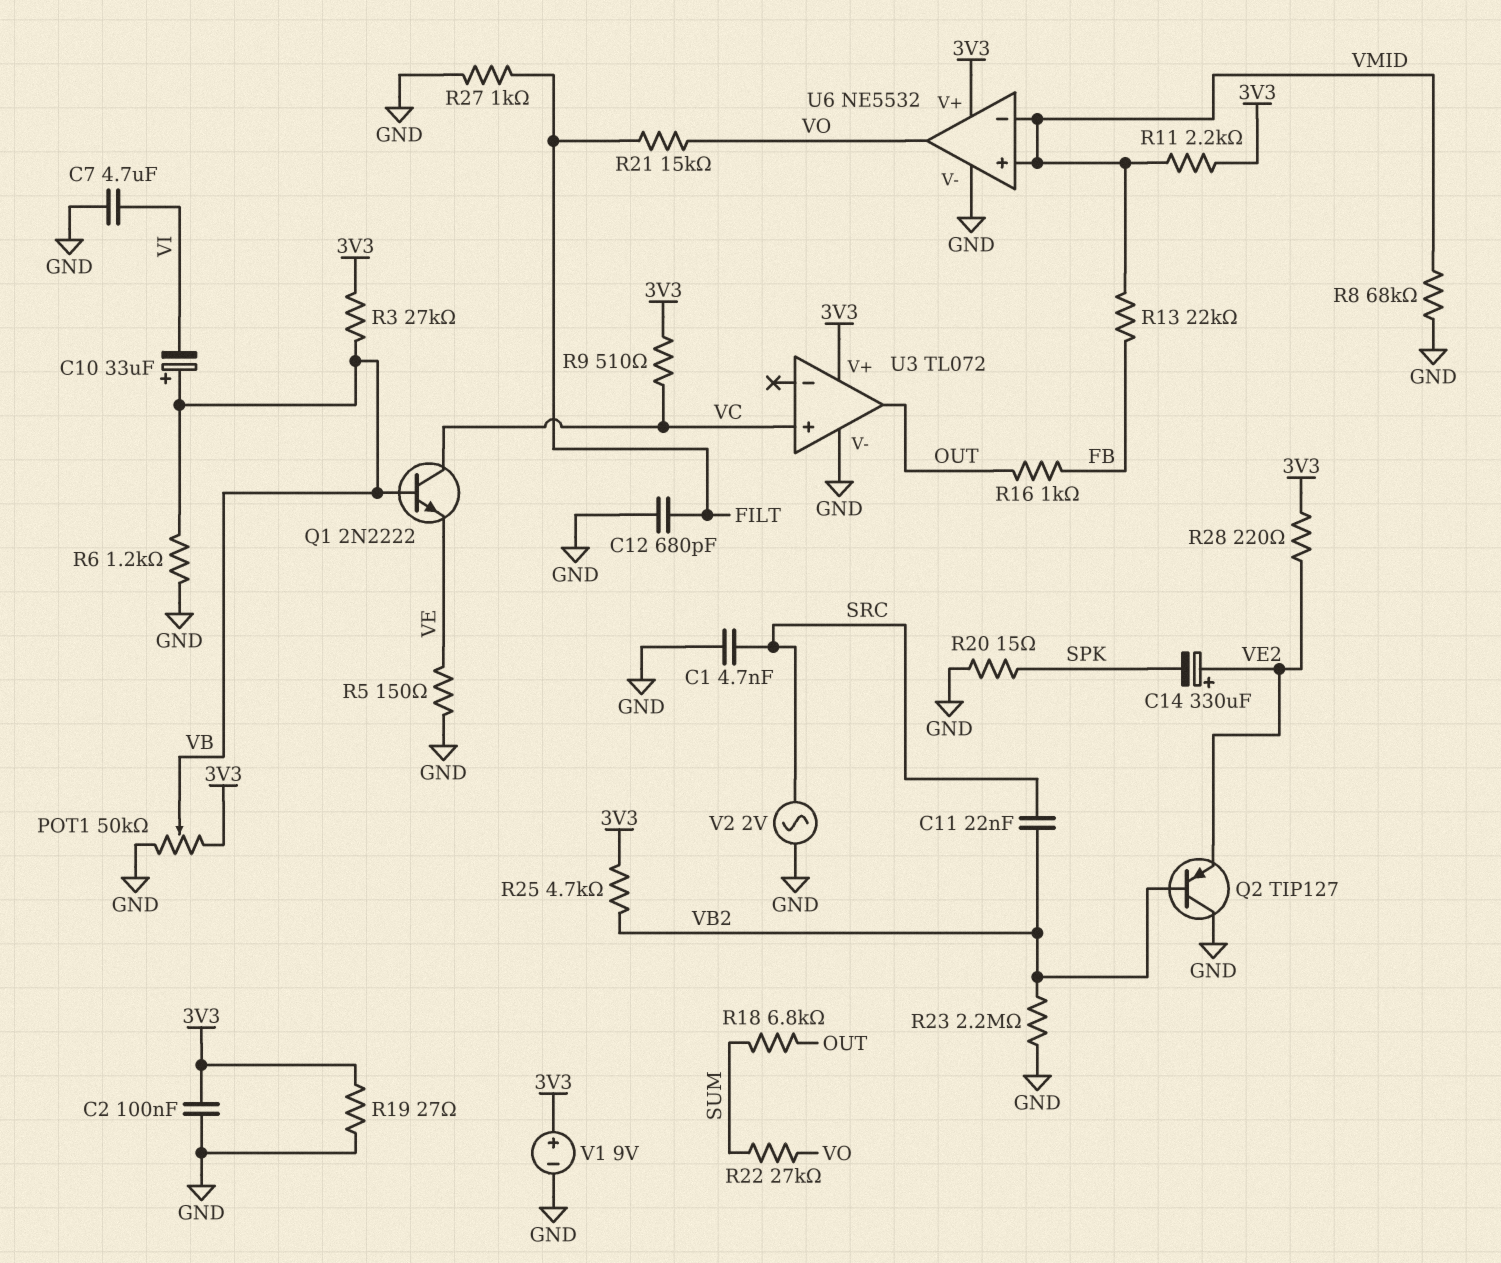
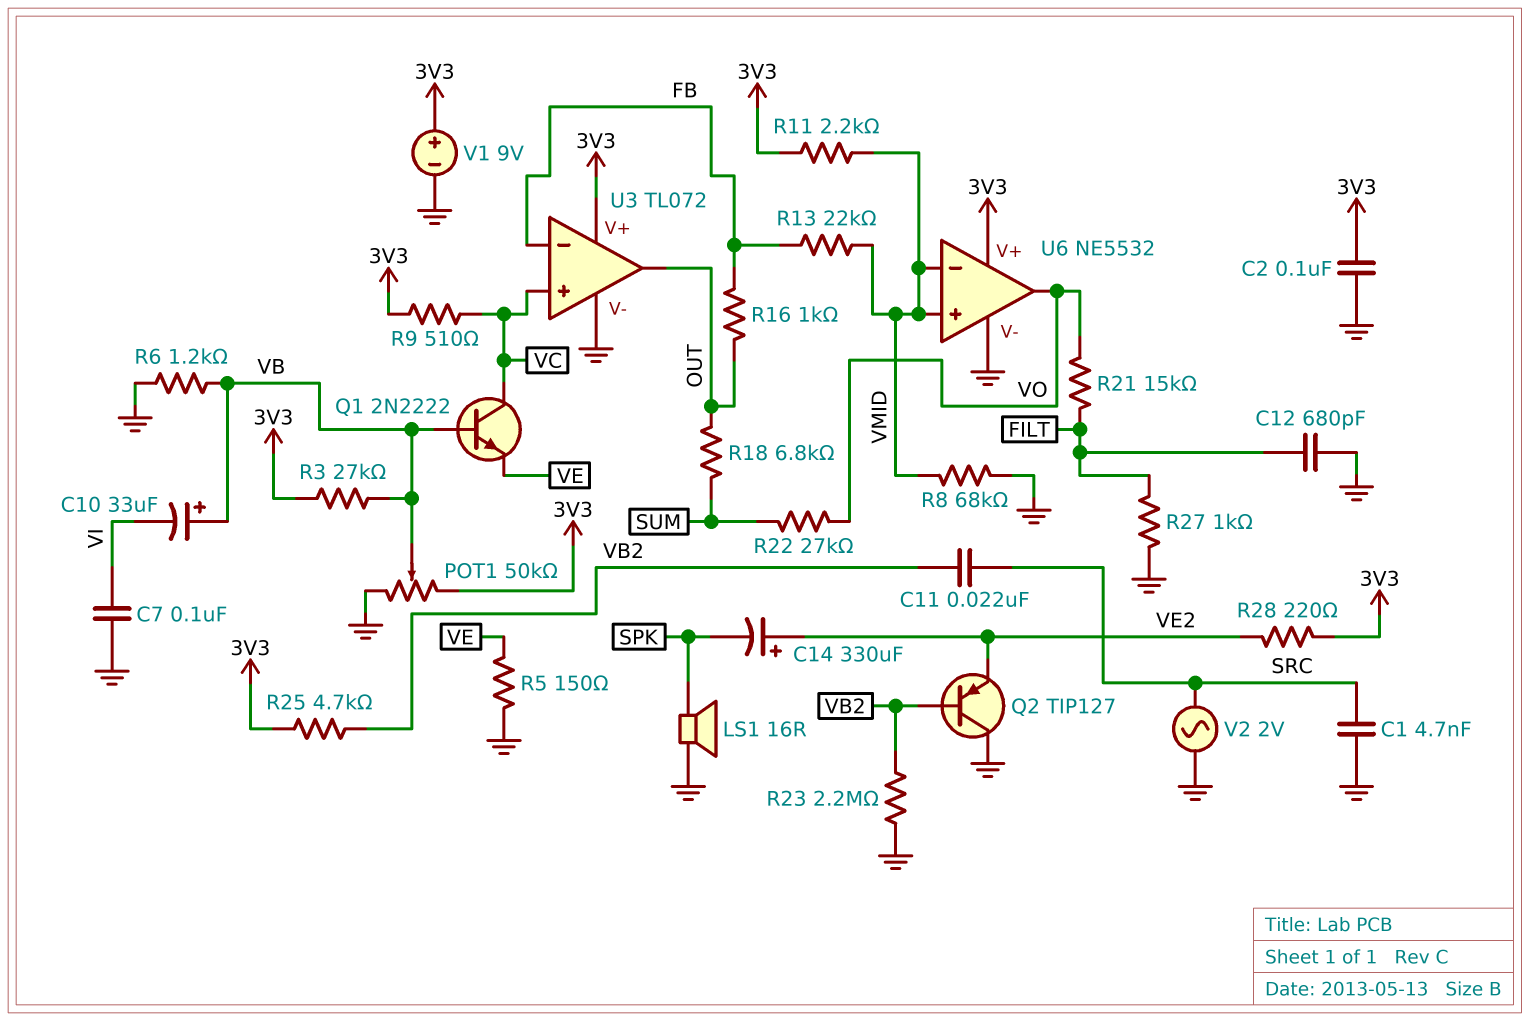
C7: 4.7uF (GND, VI) -> 100nF (GND, VI)
LS1: none -> speaker 16R (GND, SPK)
R19: 27 (3V3, GND) -> none
R20: 15 (GND, SPK) -> none
U3 pin in-: none -> FB

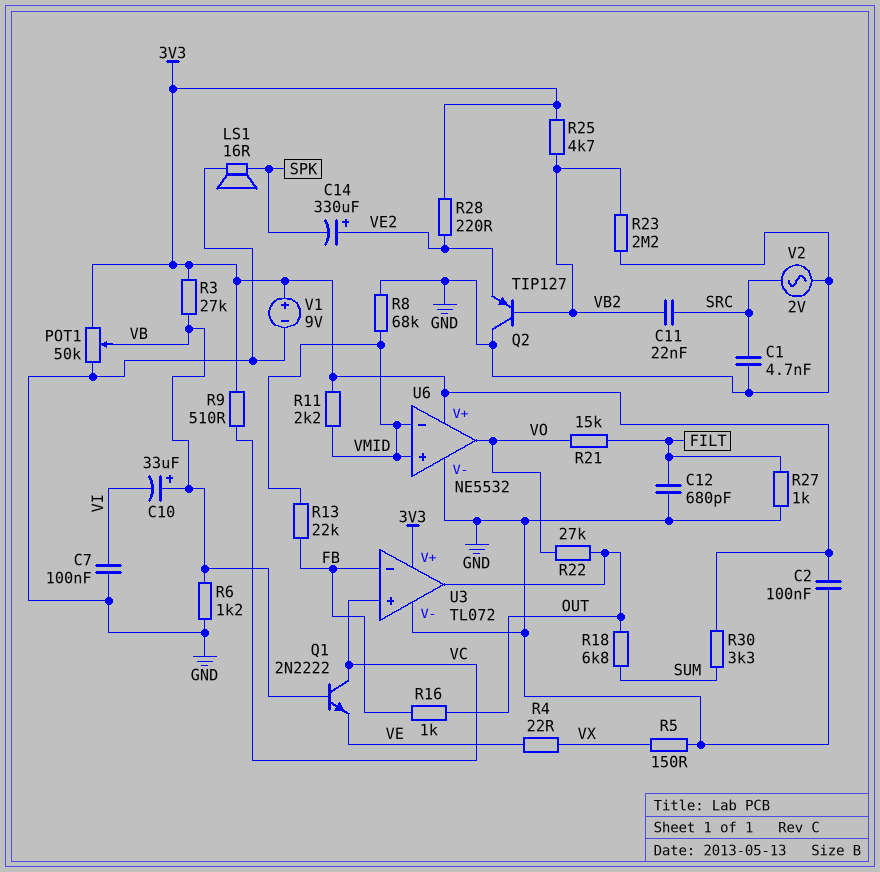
R4: none -> 22 (VE, VX)
R5: 150 (GND, VE) -> 150 (GND, VX)
R22: 27k (SUM, VO) -> 27k (OUT, VO)
R30: none -> 3.3k (3V3, SUM)

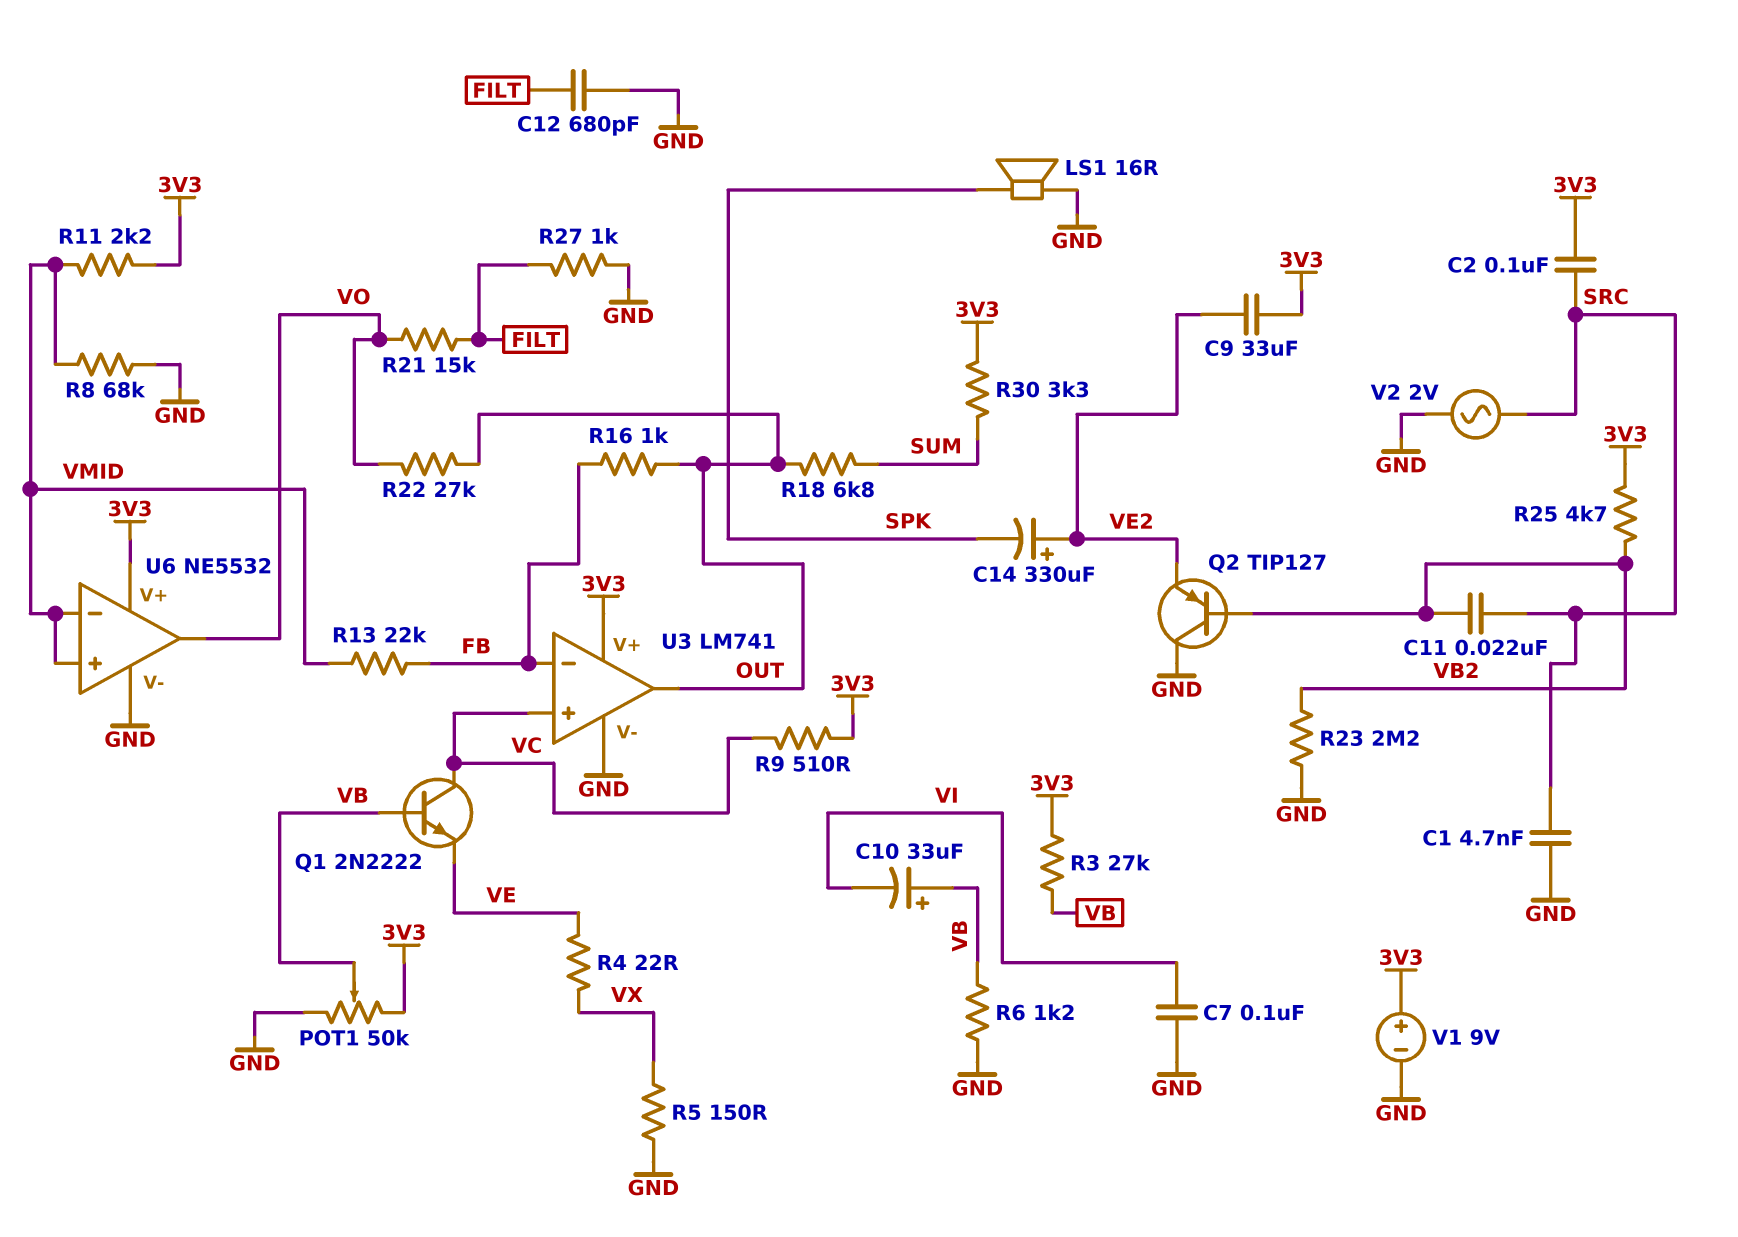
C2: 100nF (3V3, GND) -> 100nF (3V3, SRC)
C9: none -> 33uF (3V3, VE2)
R28: 220 (3V3, VE2) -> none
U3: TL072 -> LM741

